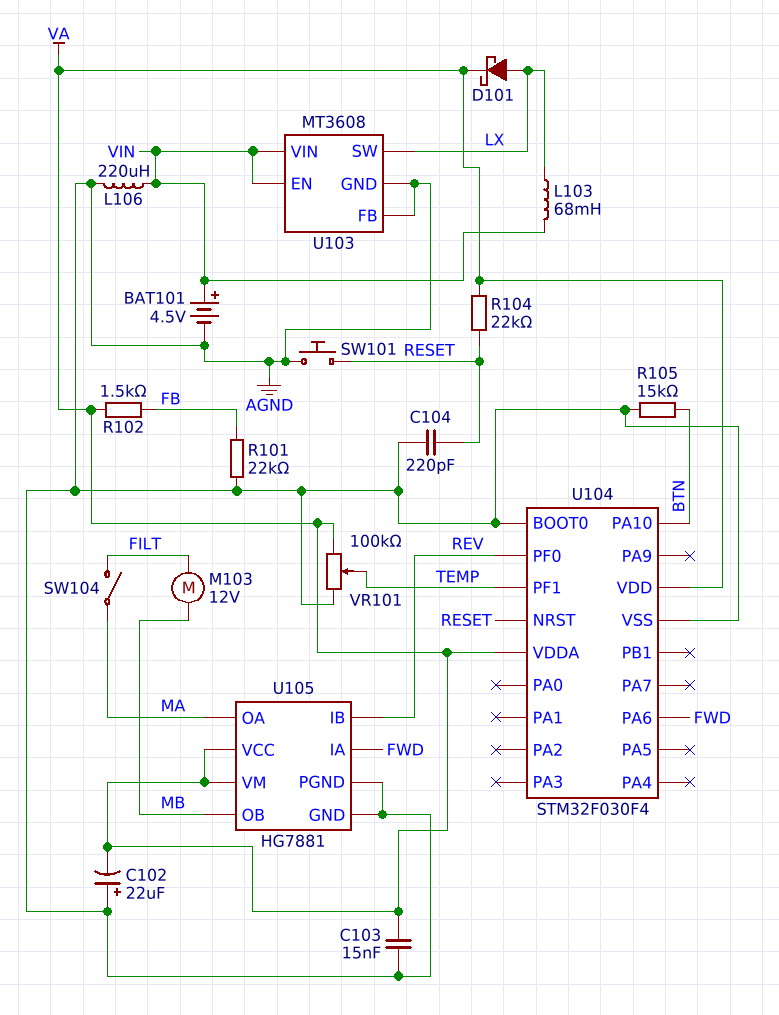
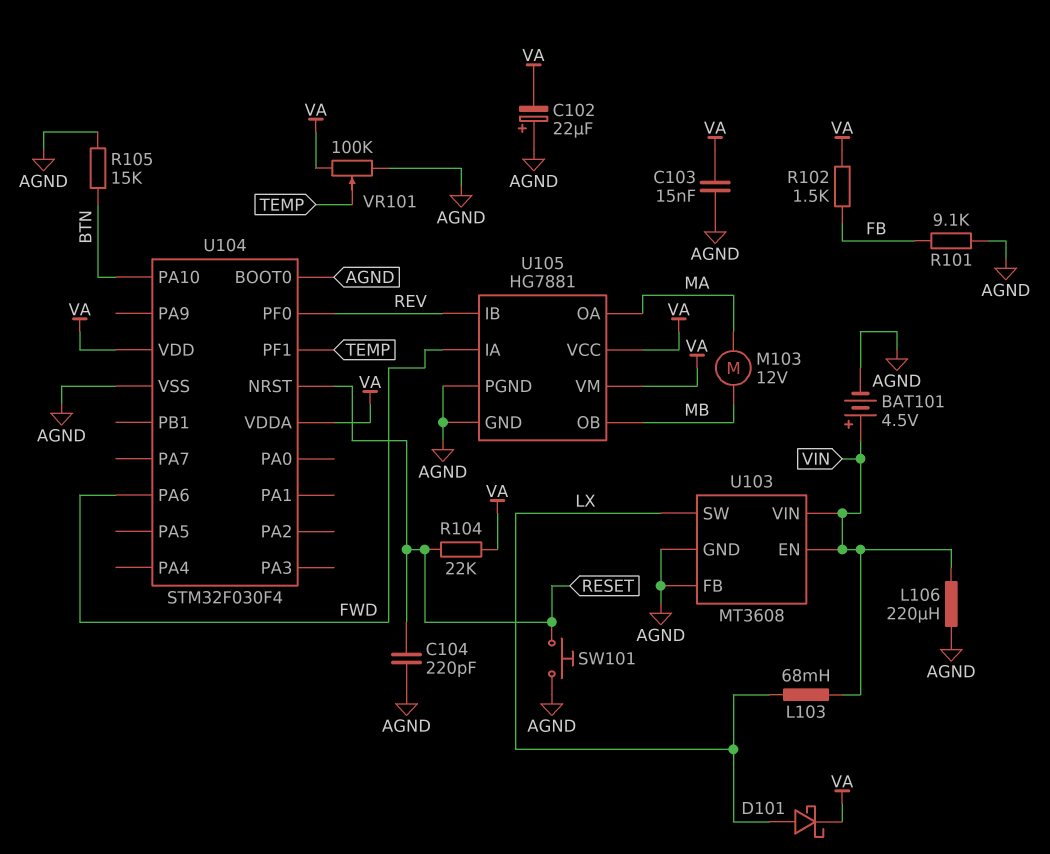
M103: motor 12V (FILT, MB) -> motor 12V (MA, MB)
R101: 22k (AGND, FB) -> 9.1k (AGND, FB)
SW104: switch (FILT, MA) -> none

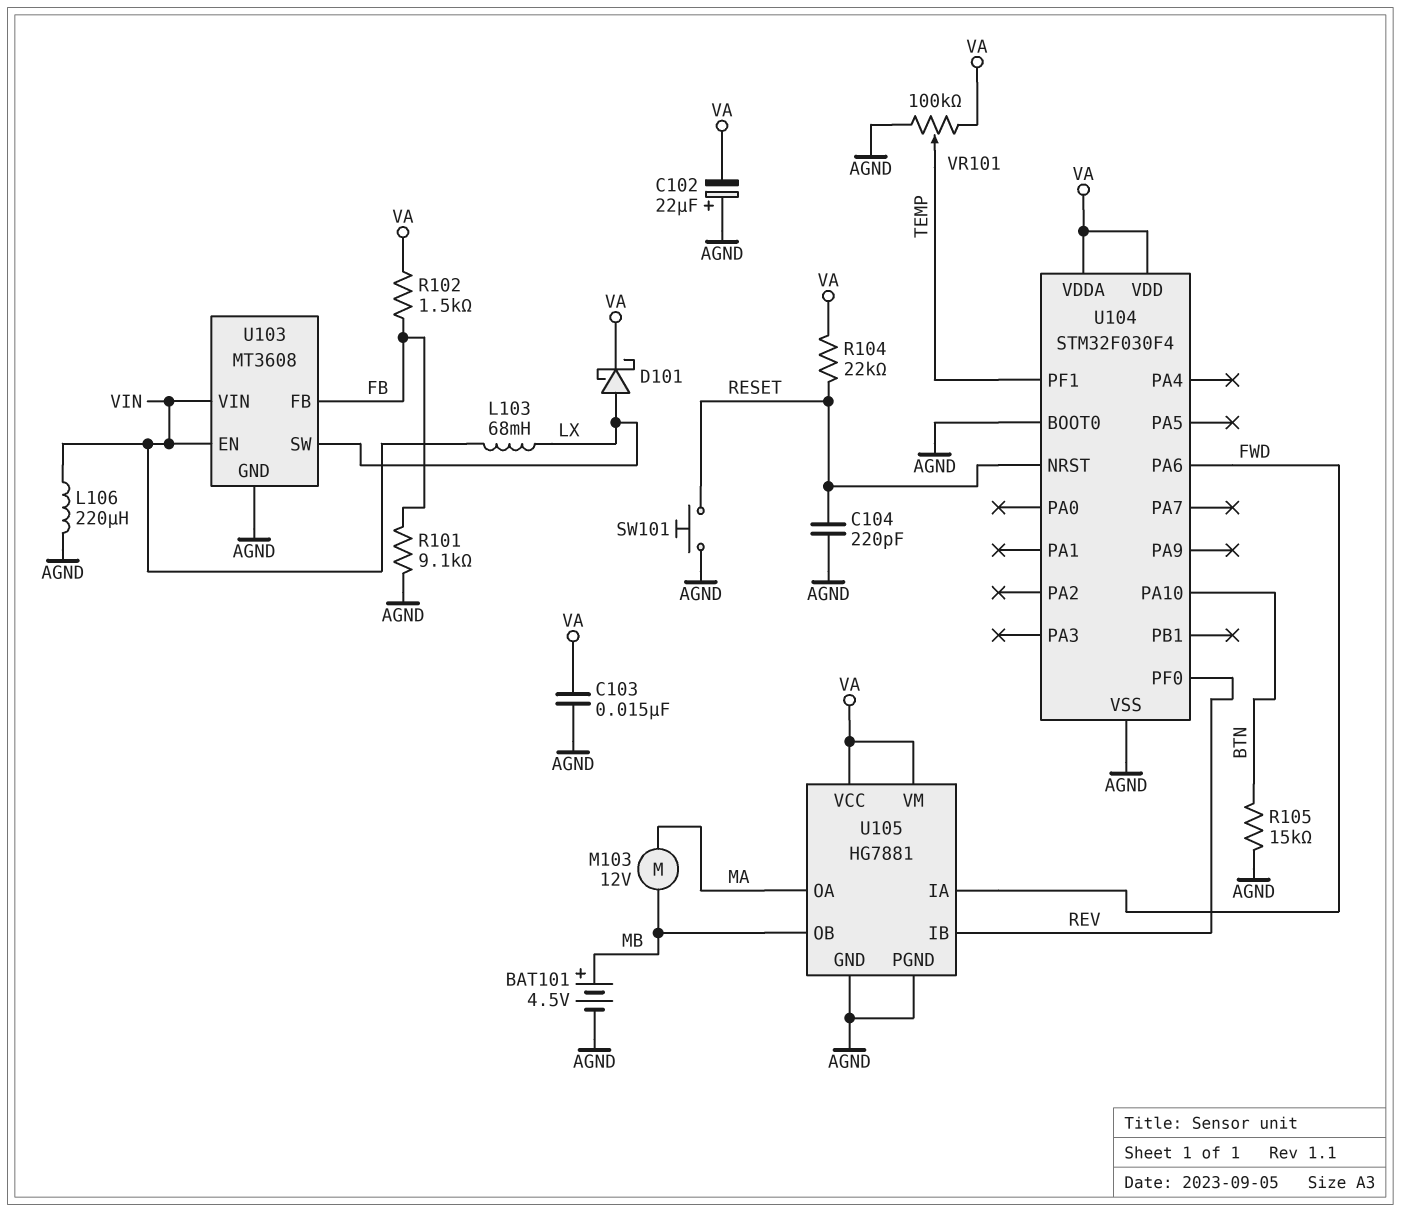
BAT101: 4.5V (plus VIN, minus AGND) -> 4.5V (plus MB, minus AGND)
U103 pin FB: AGND -> FB

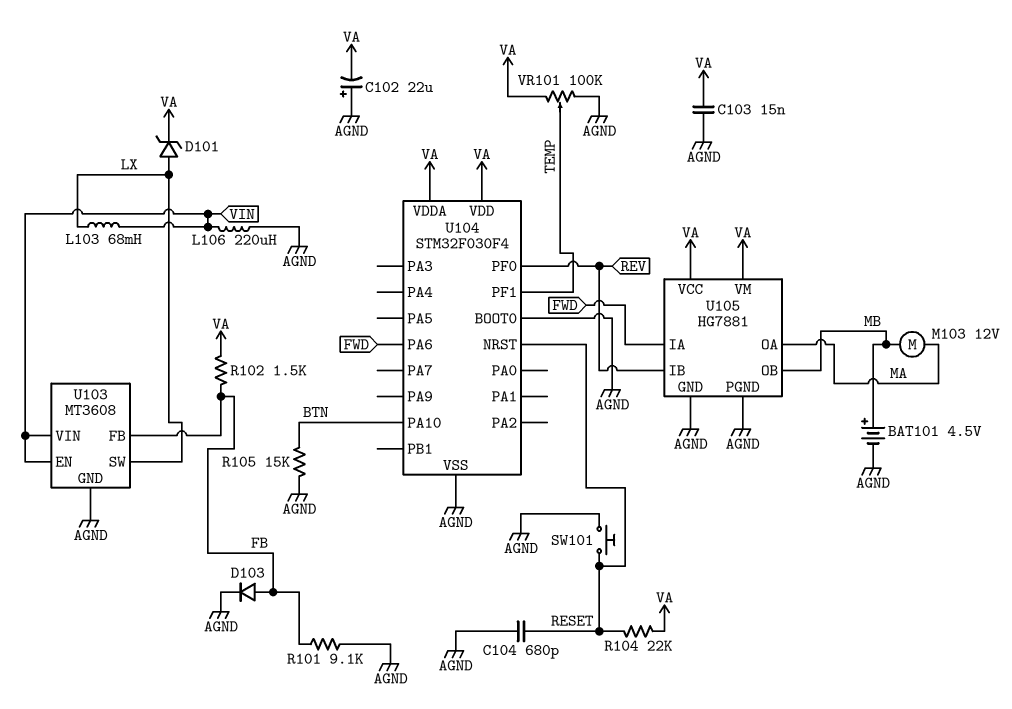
C104: 220pF (AGND, RESET) -> 680pF (AGND, RESET)
D101: schottky (A LX, K VA) -> zener (A LX, K VA)
D103: none -> diode (A FB, K AGND)

